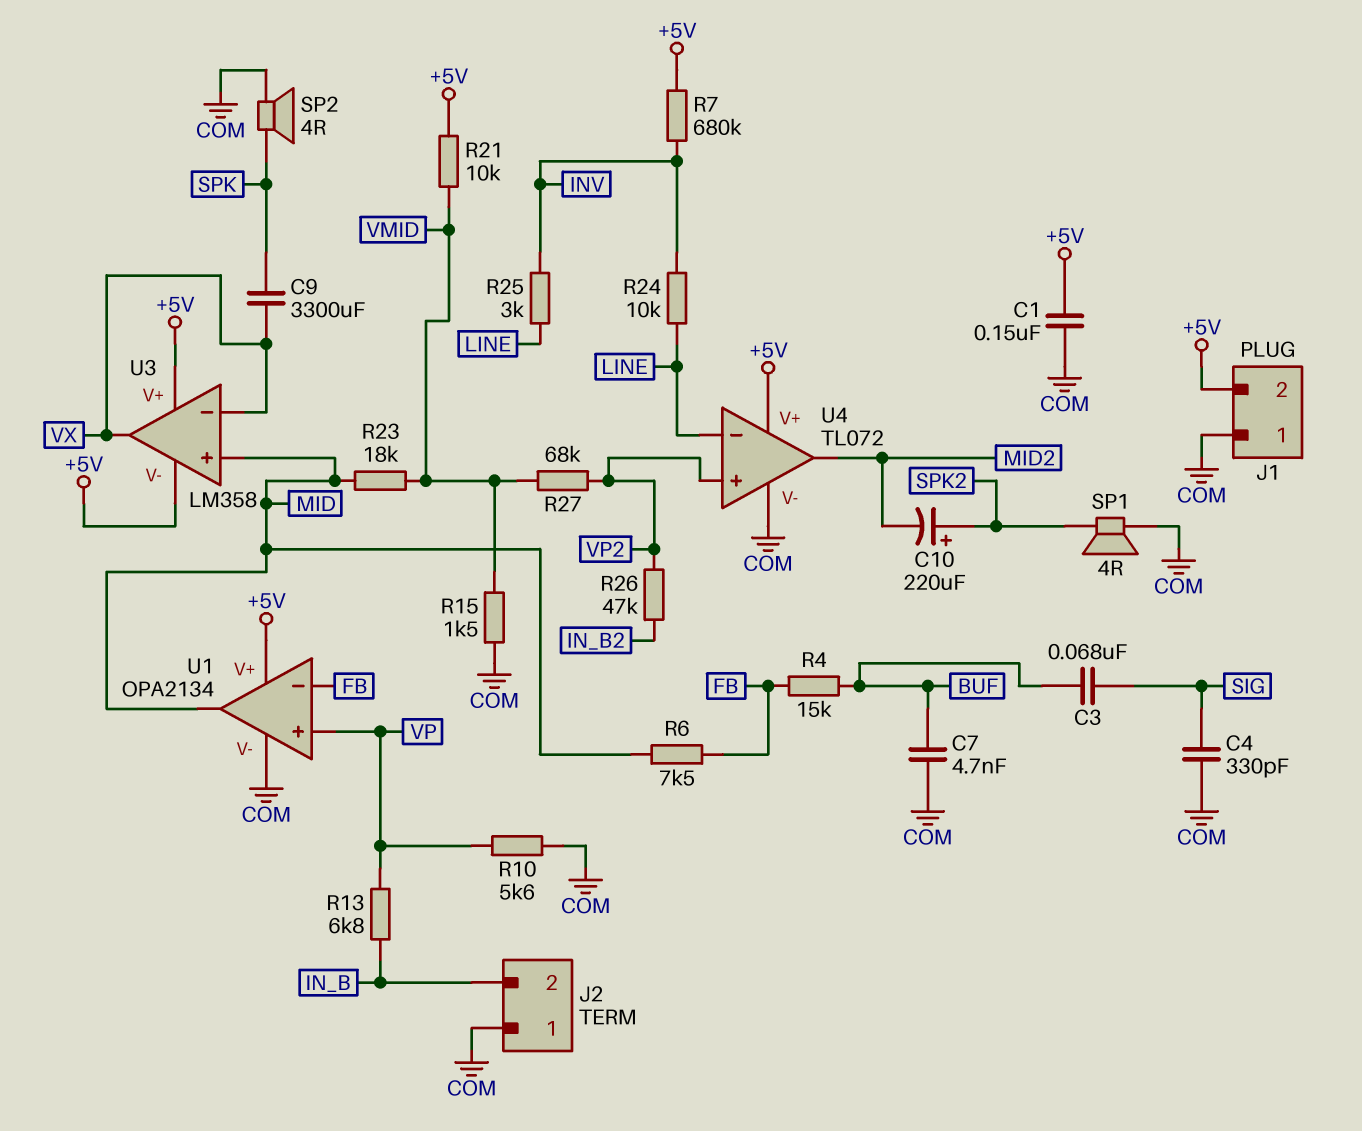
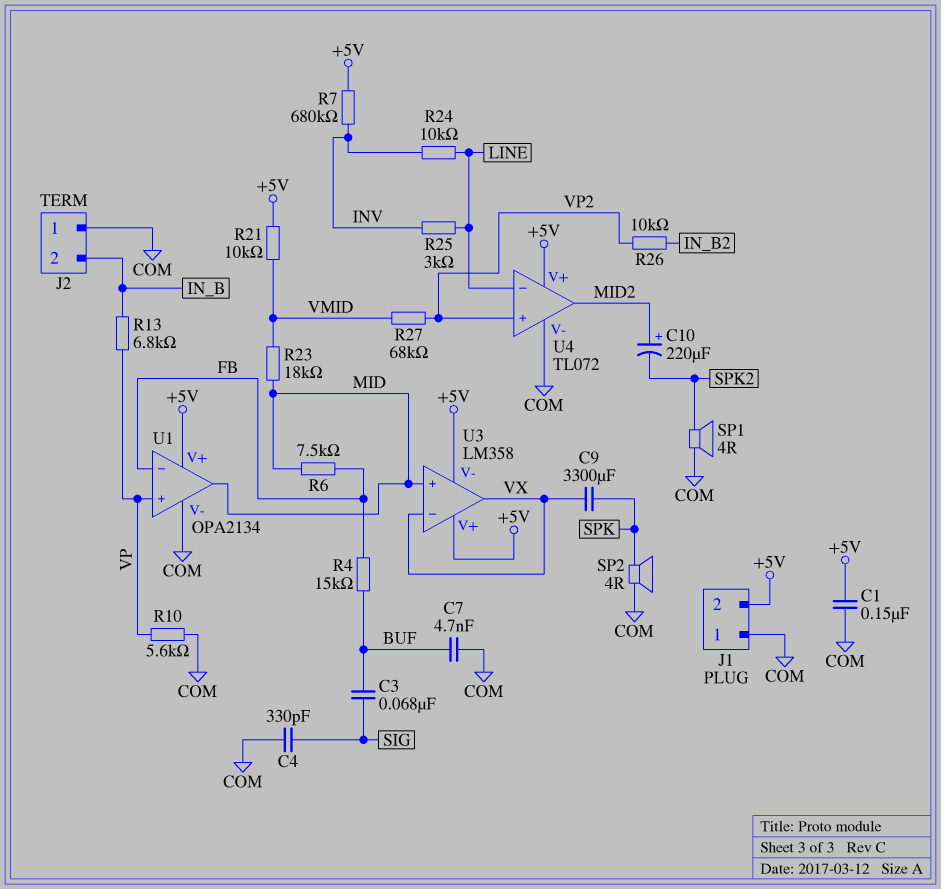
C10: 220uF (plus SPK2, minus MID2) -> 220uF (plus MID2, minus SPK2)
R15: 1.5k (COM, VMID) -> none
R26: 47k (IN_B2, VP2) -> 10k (IN_B2, VP2)

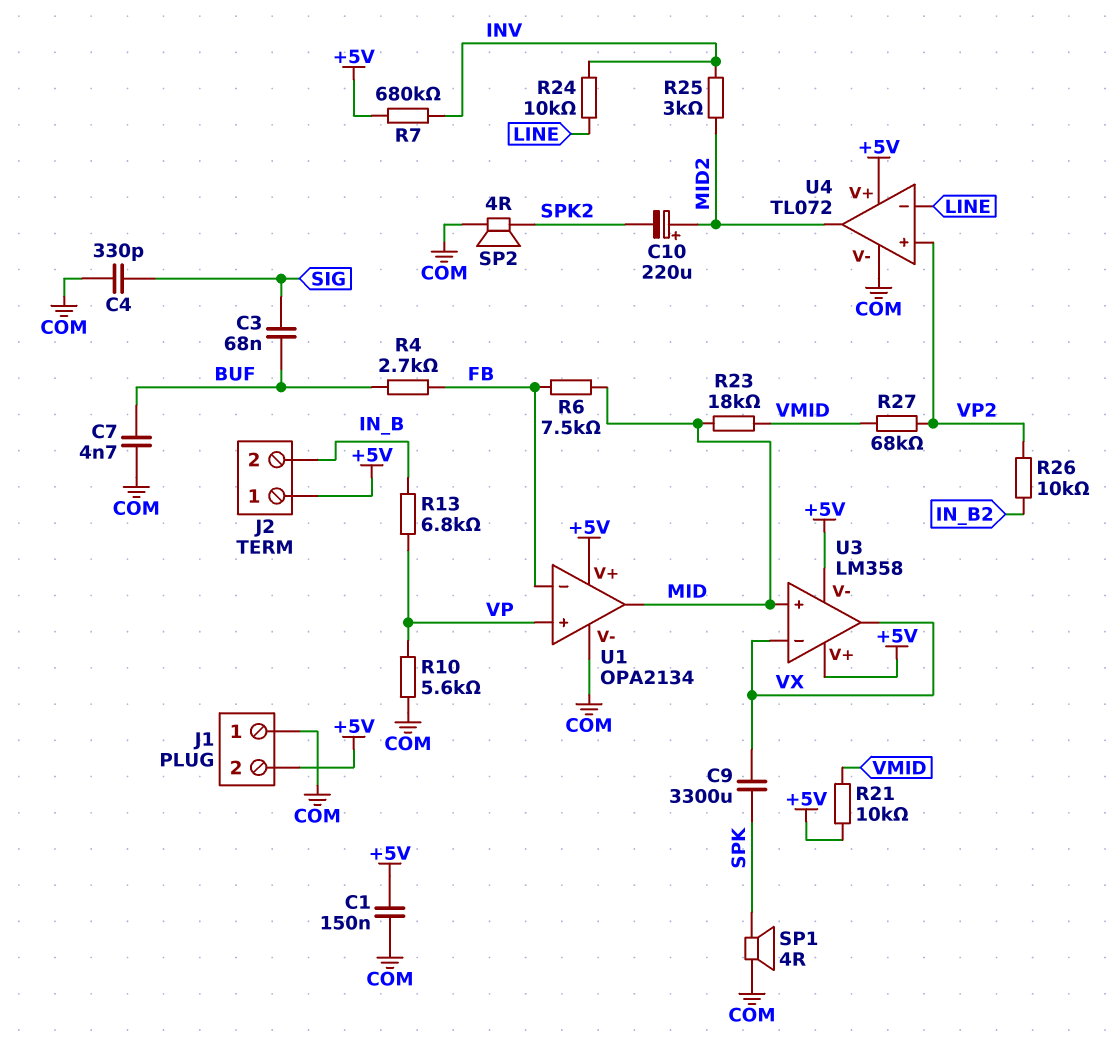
J2 pin 1: COM -> +5V
R4: 15k (BUF, FB) -> 2.7k (BUF, FB)
R25: 3k (INV, LINE) -> 3k (INV, MID2)
SP1: speaker 4R (COM, SPK2) -> speaker 4R (COM, SPK)
SP2: speaker 4R (COM, SPK) -> speaker 4R (COM, SPK2)

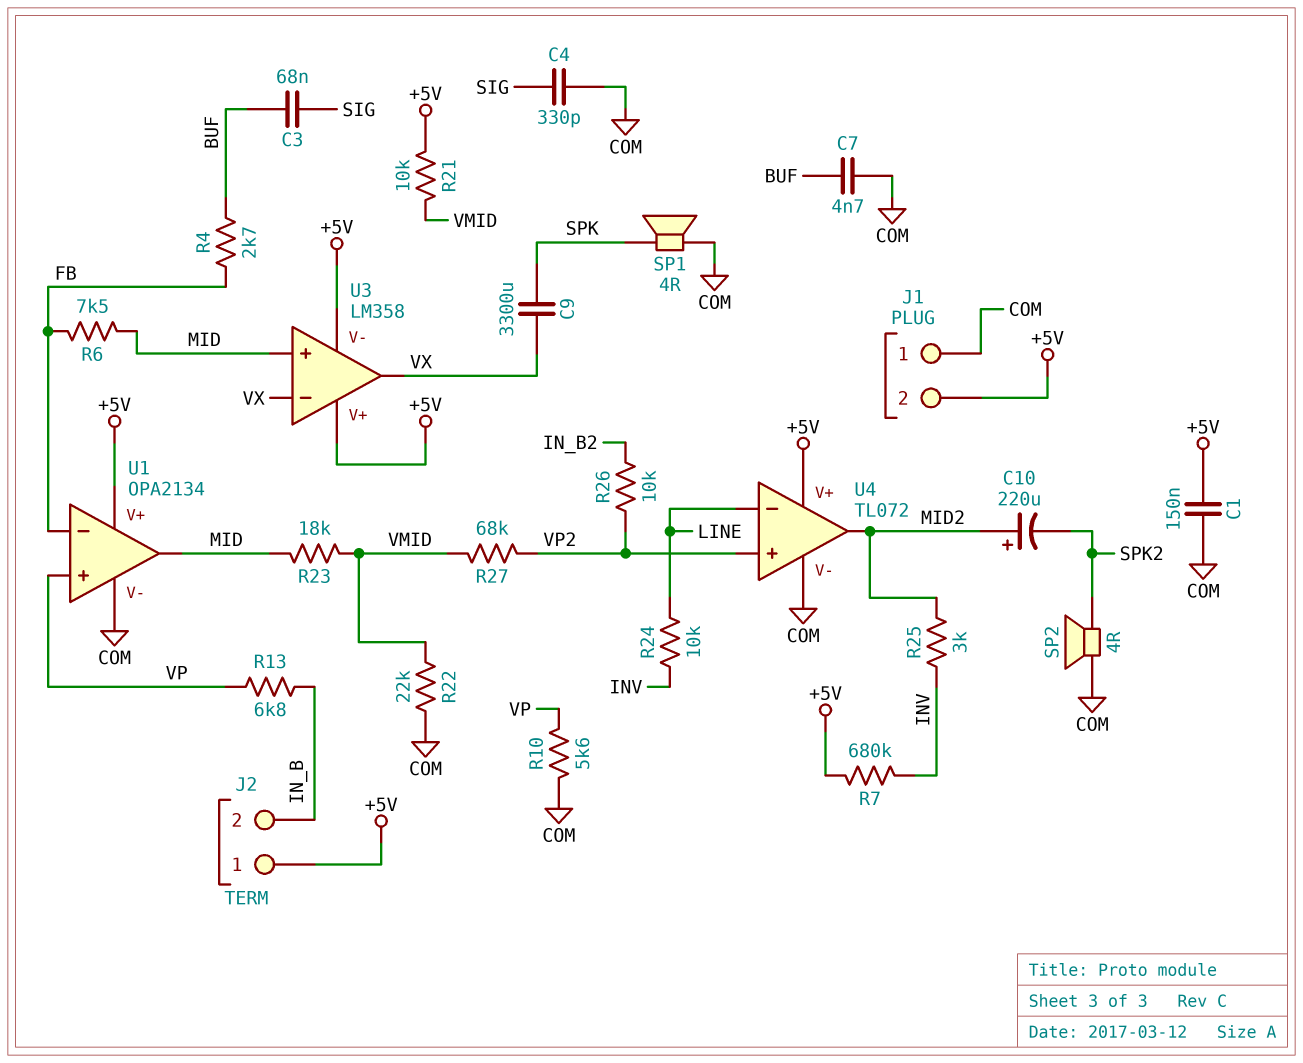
R22: none -> 22k (COM, VMID)

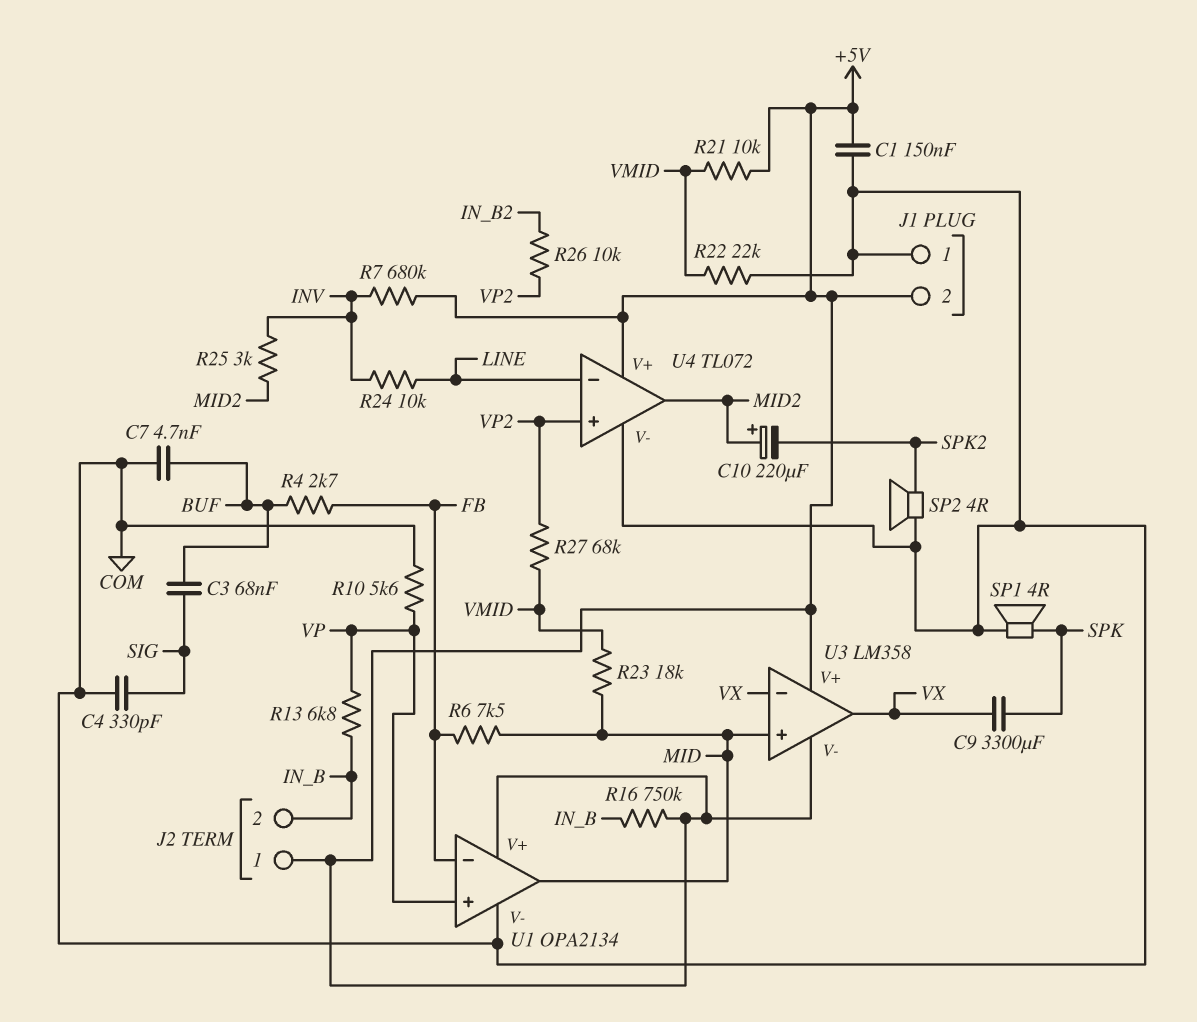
R16: none -> 750k (+5V, IN_B)

